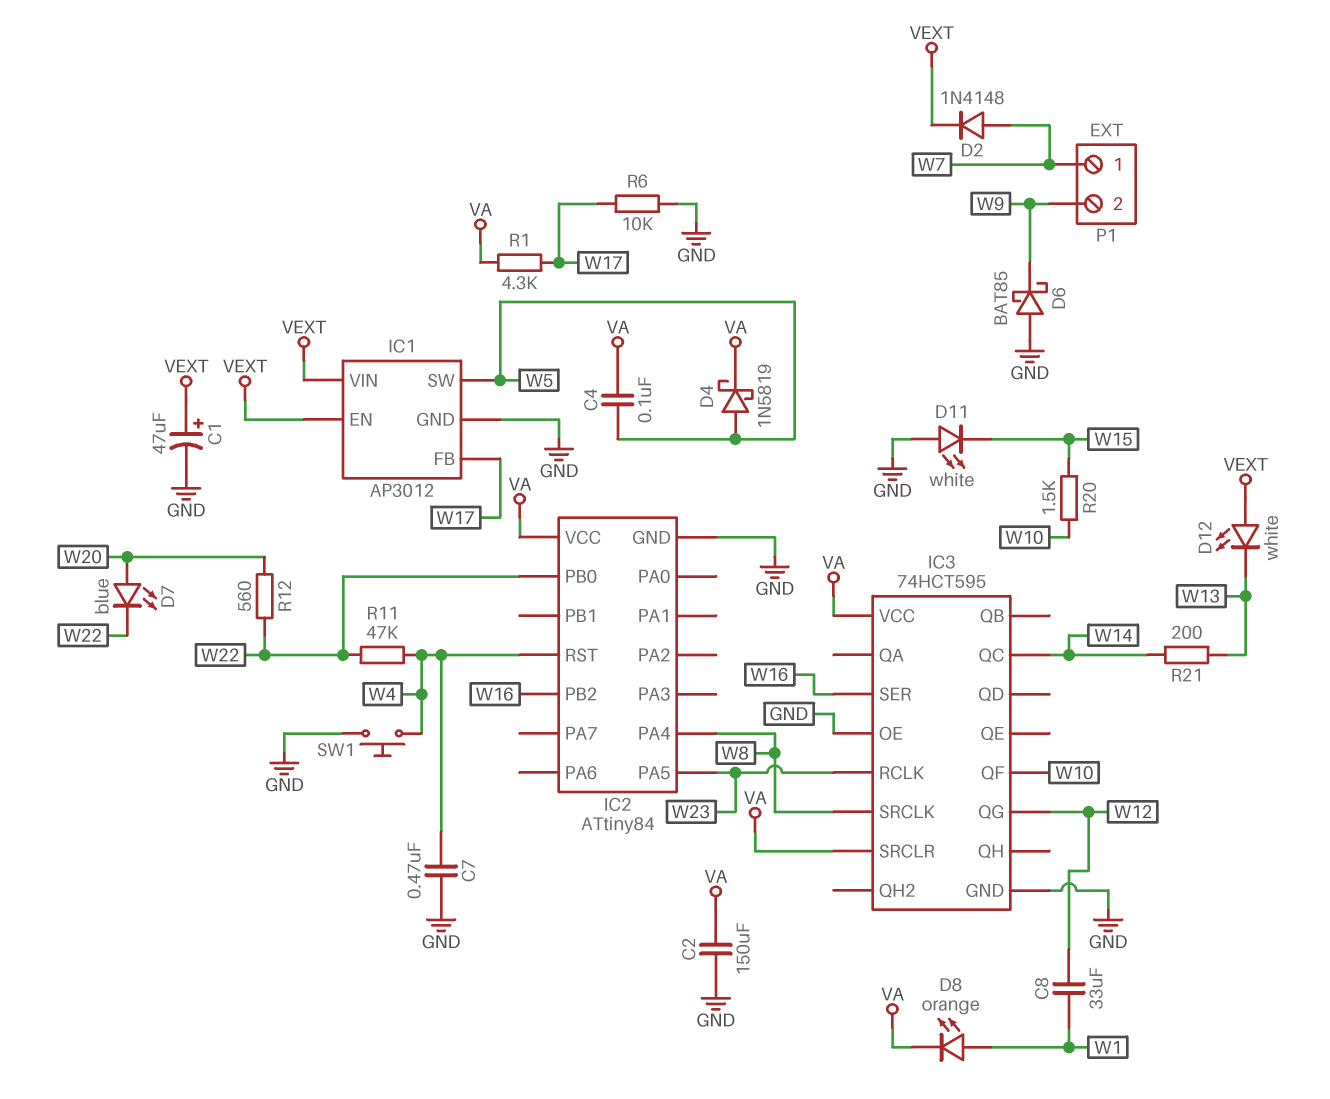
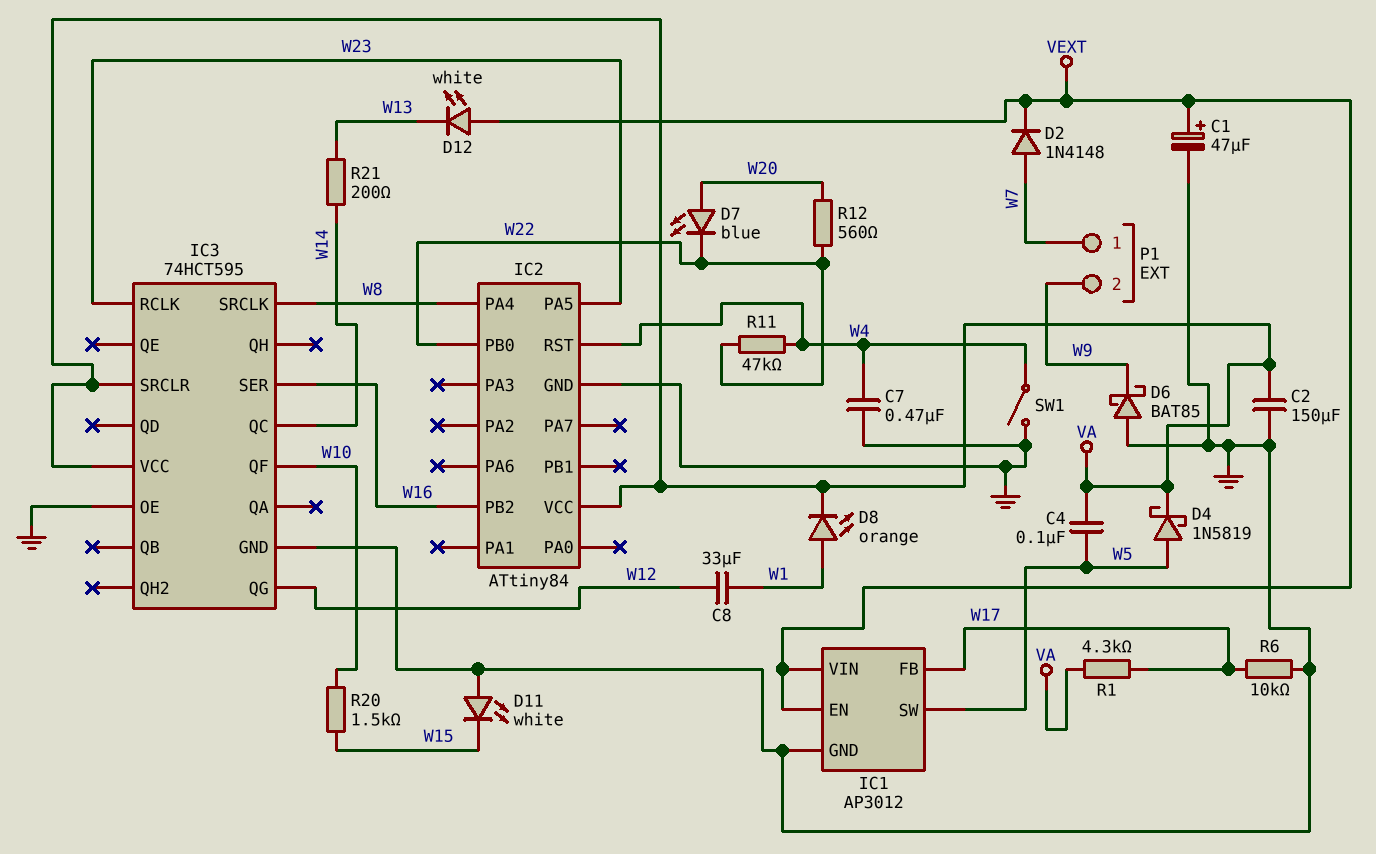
SW1: button (GND, W4) -> switch (GND, W4)

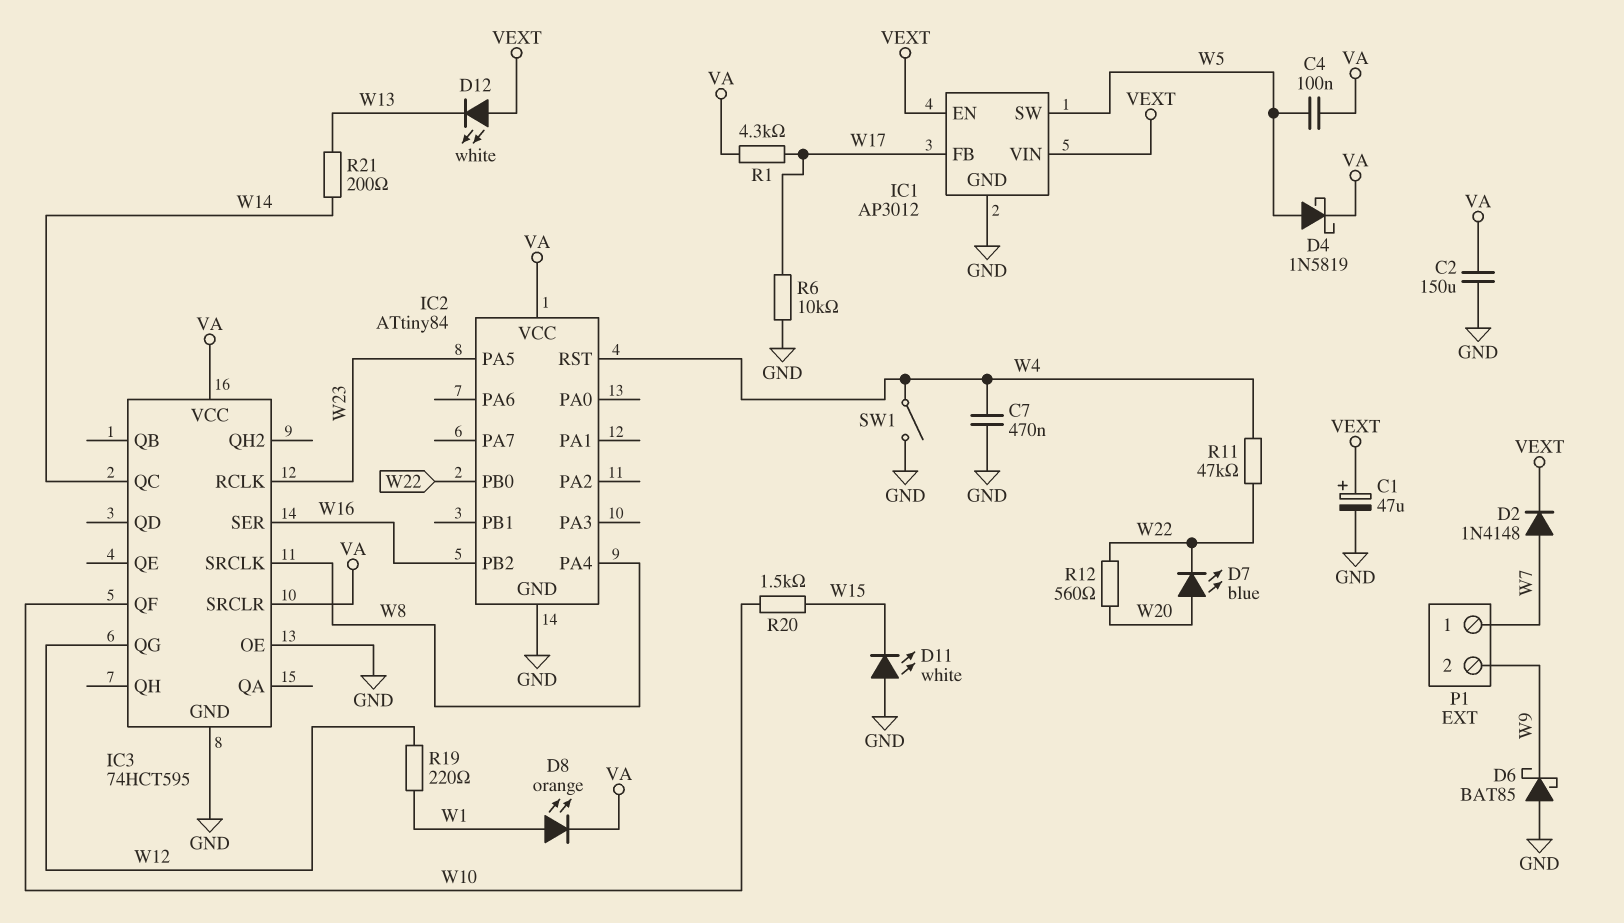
C8: 33uF (W1, W12) -> none
R19: none -> 220 (W1, W12)

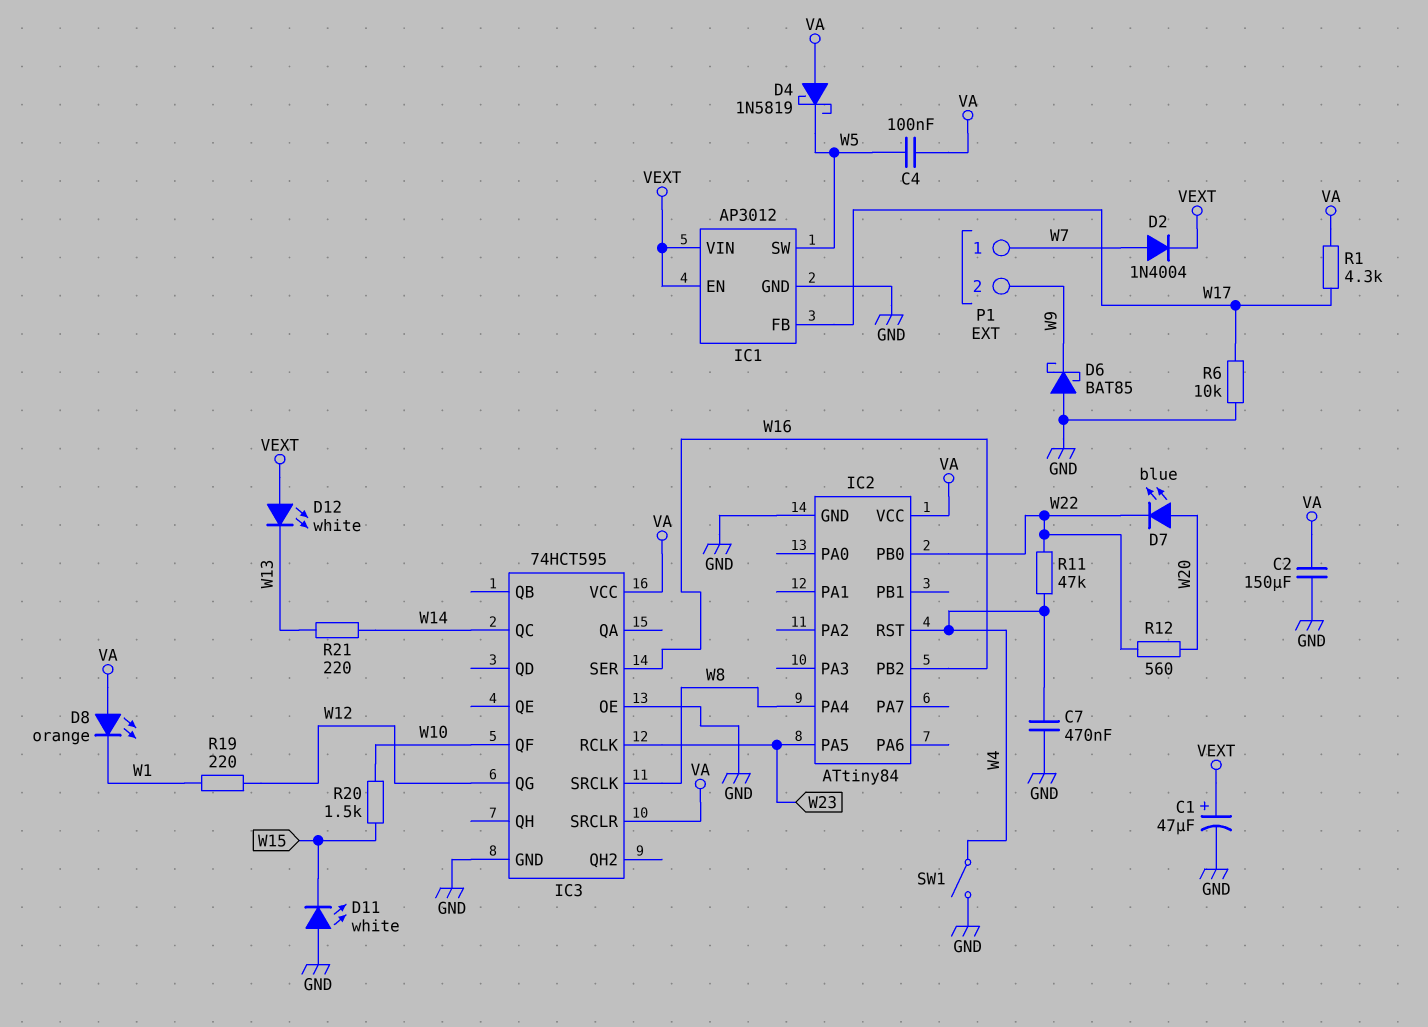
D2: diode 1N4148 (A W7, K VEXT) -> diode 1N4004 (A W7, K VEXT)
D4: schottky 1N5819 (A W5, K VA) -> schottky 1N5819 (A VA, K W5)
D8: LED orange (A W1, K VA) -> LED orange (A VA, K W1)
R21: 200 (W13, W14) -> 220 (W13, W14)

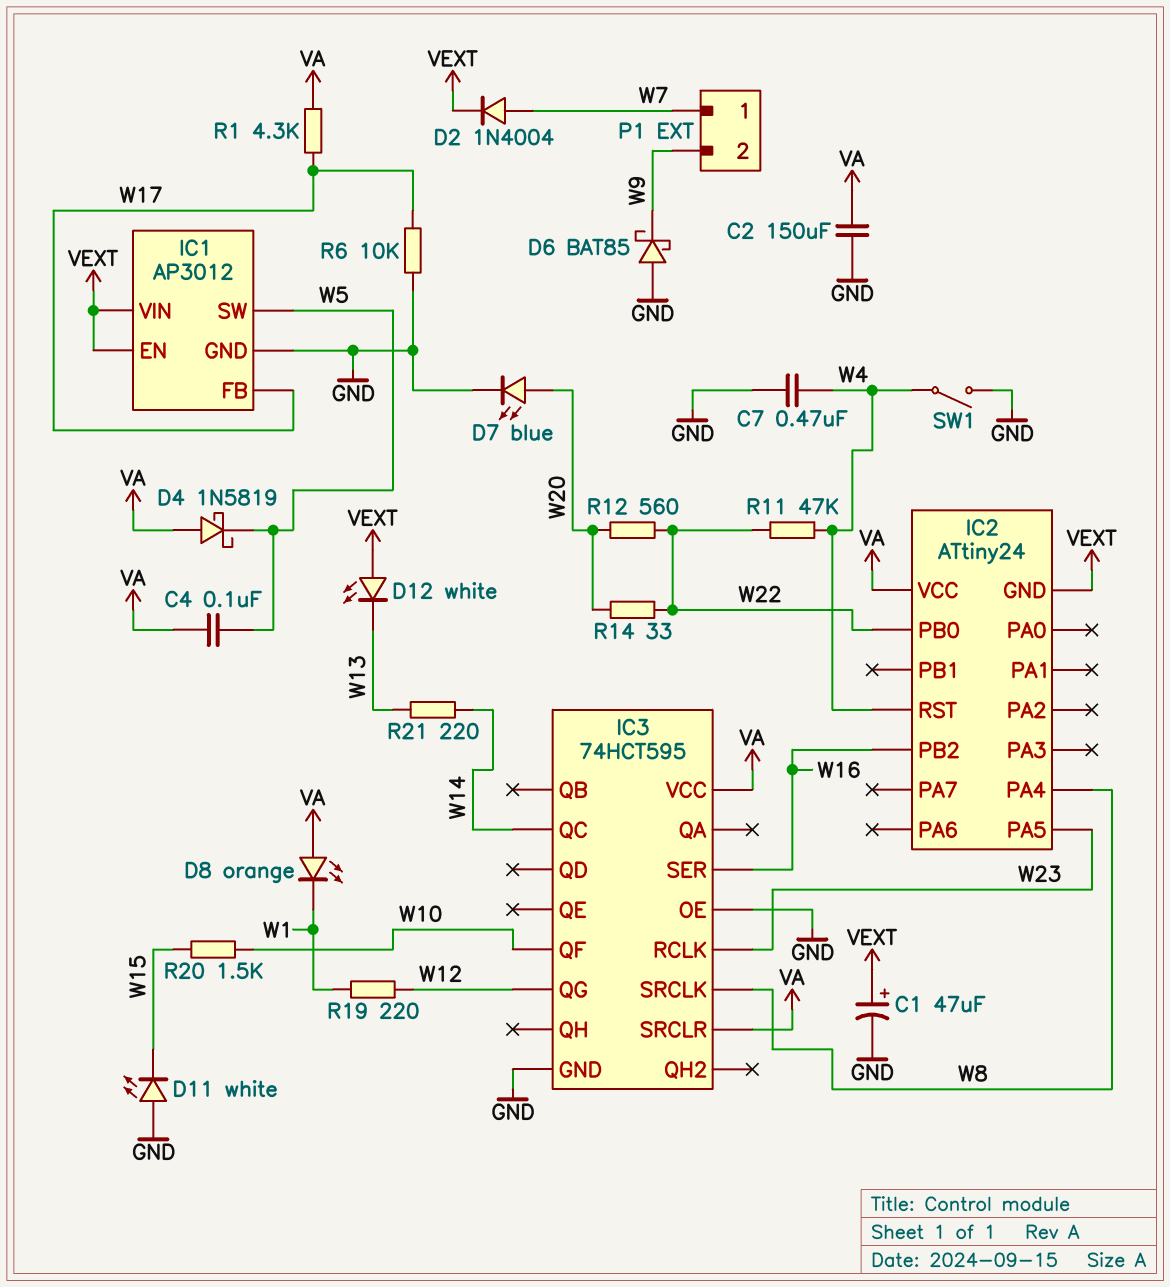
D7: LED blue (A W20, K W22) -> LED blue (A W20, K GND)
IC2: ATtiny84 -> ATtiny24
IC2 pin GND: GND -> VEXT
R14: none -> 33 (W20, W22)

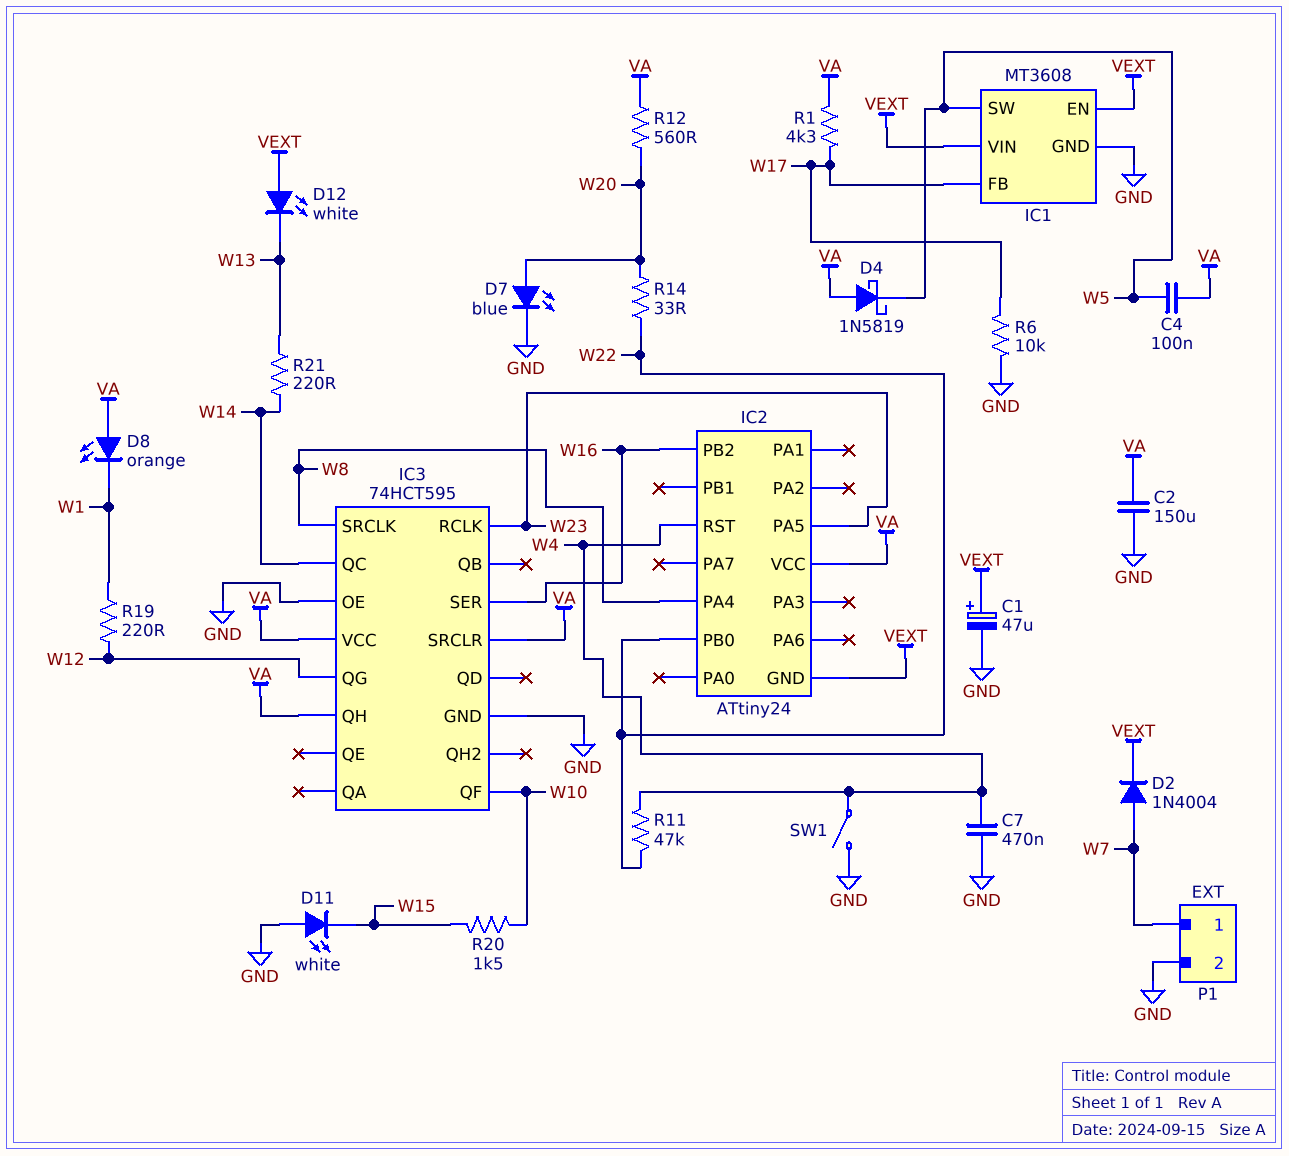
D6: schottky BAT85 (A GND, K W9) -> none
IC1: AP3012 -> MT3608
IC3 pin QH: none -> VA
P1 pin 2: W9 -> GND
R12: 560 (W20, W22) -> 560 (VA, W20)

